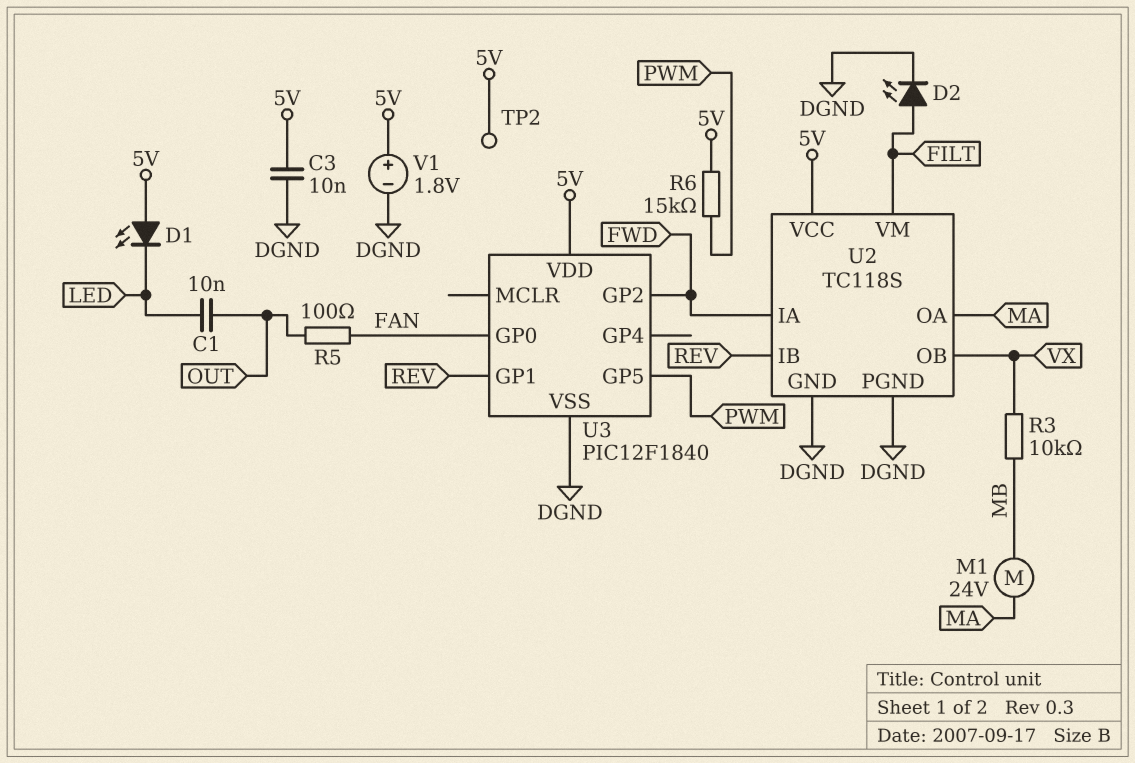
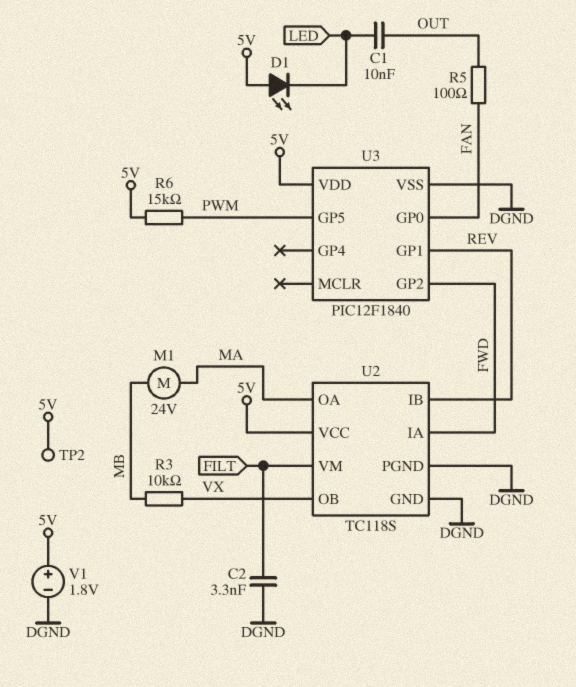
C2: none -> 3.3nF (DGND, FILT)
C3: 10nF (5V, DGND) -> none
D2: LED (A FILT, K DGND) -> none

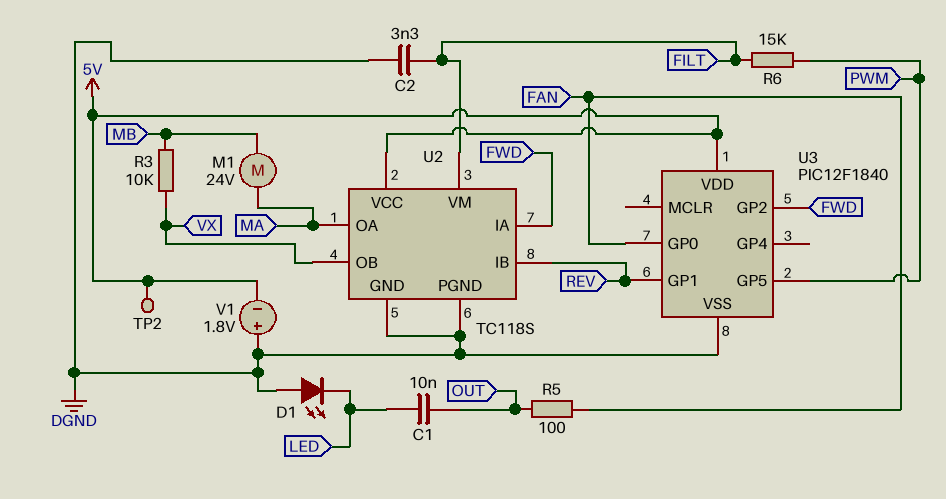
D1: LED (A 5V, K LED) -> LED (A DGND, K LED)
R6: 15k (5V, PWM) -> 15k (FILT, PWM)
V1: 1.8V (plus 5V, minus DGND) -> 1.8V (plus DGND, minus 5V)

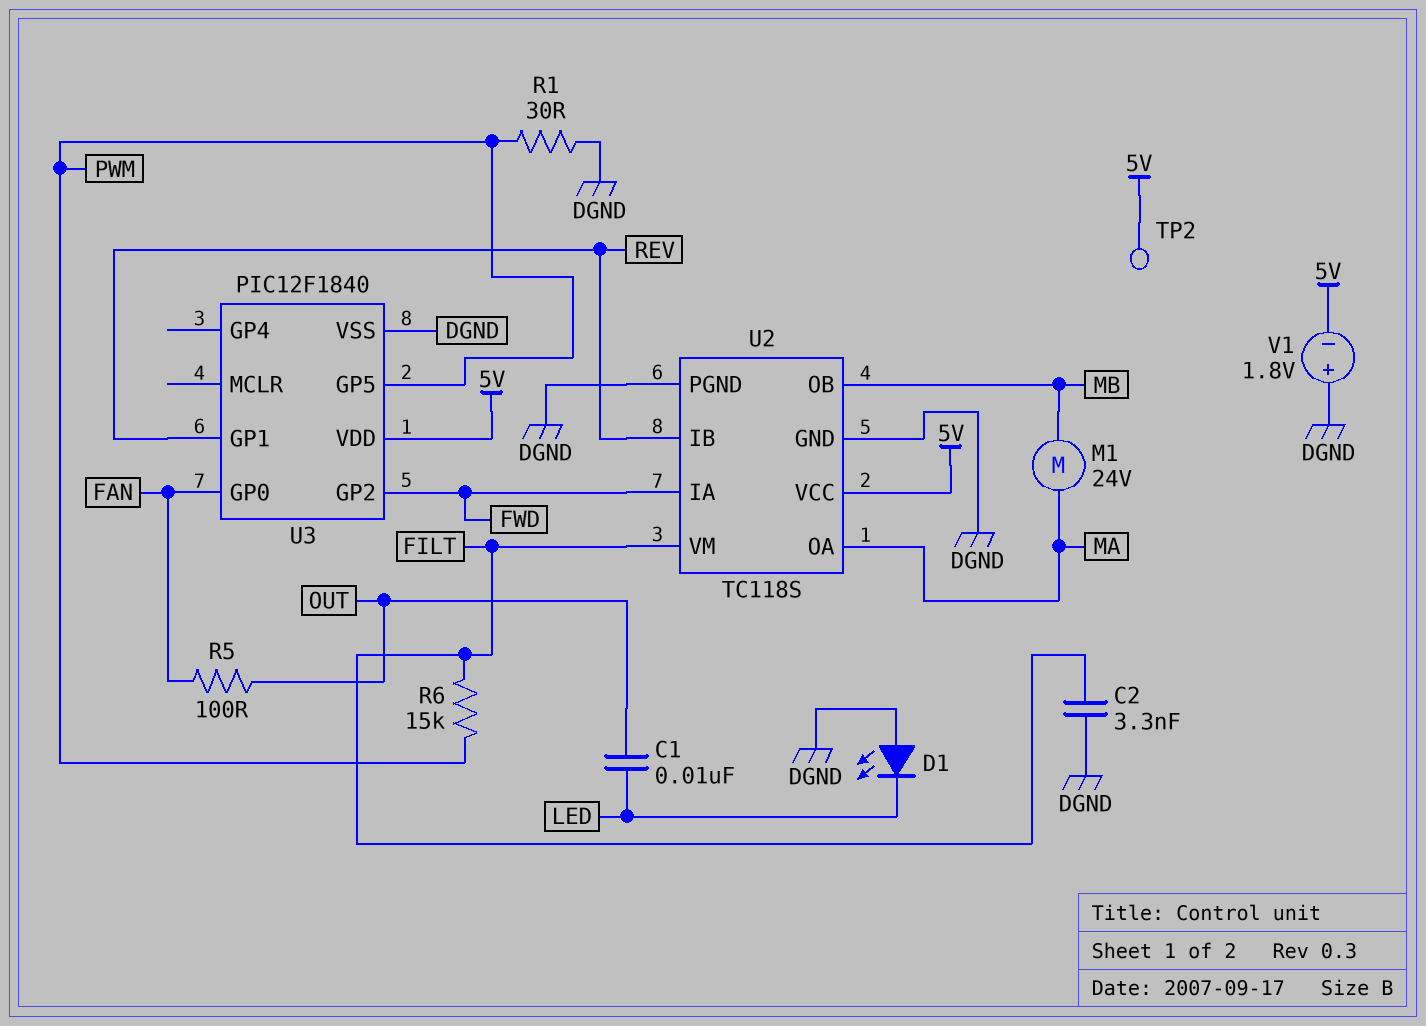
R1: none -> 30 (DGND, PWM)
R3: 10k (MB, VX) -> none
U2 pin OB: VX -> MB

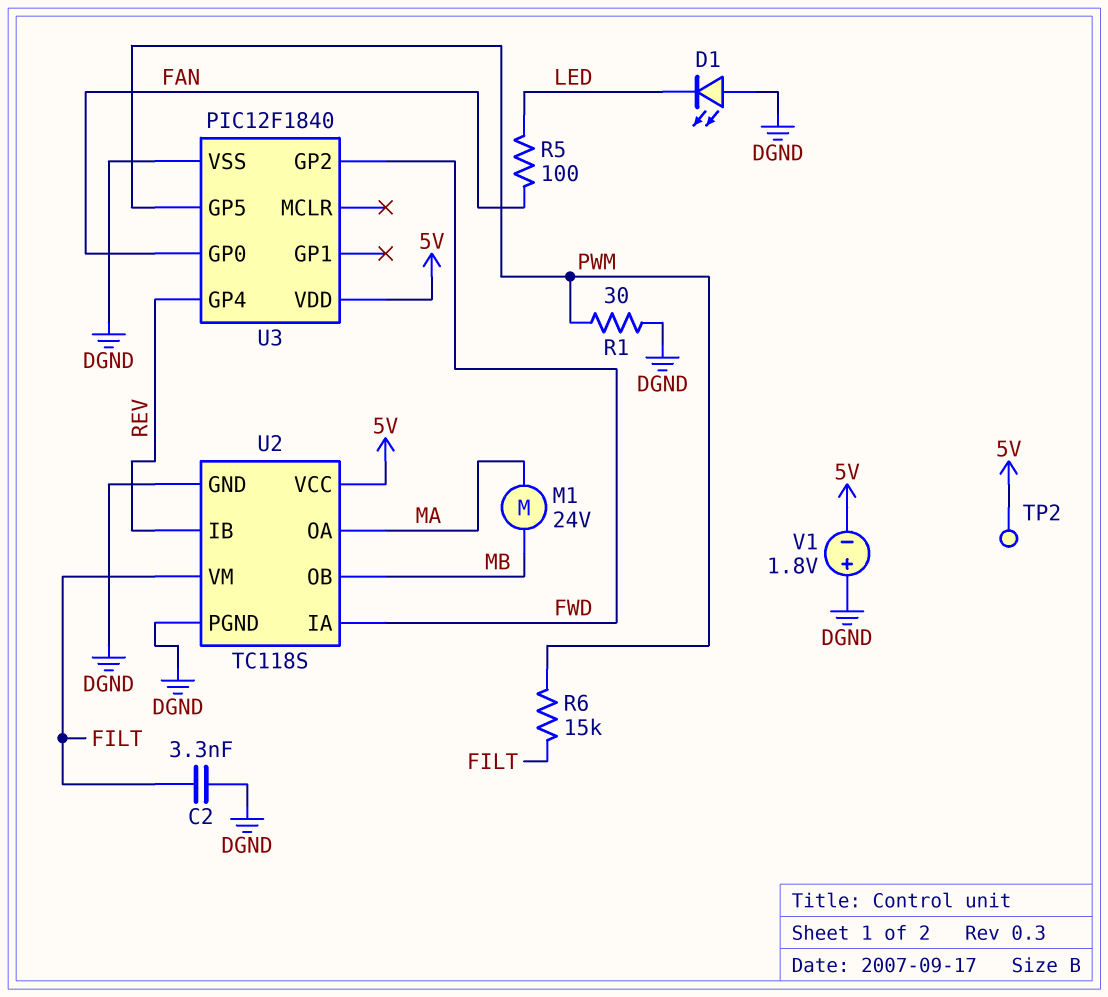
C1: 10nF (LED, OUT) -> none
R5: 100 (FAN, OUT) -> 100 (FAN, LED)
U3 pin GP1: REV -> none
U3 pin GP4: none -> REV

